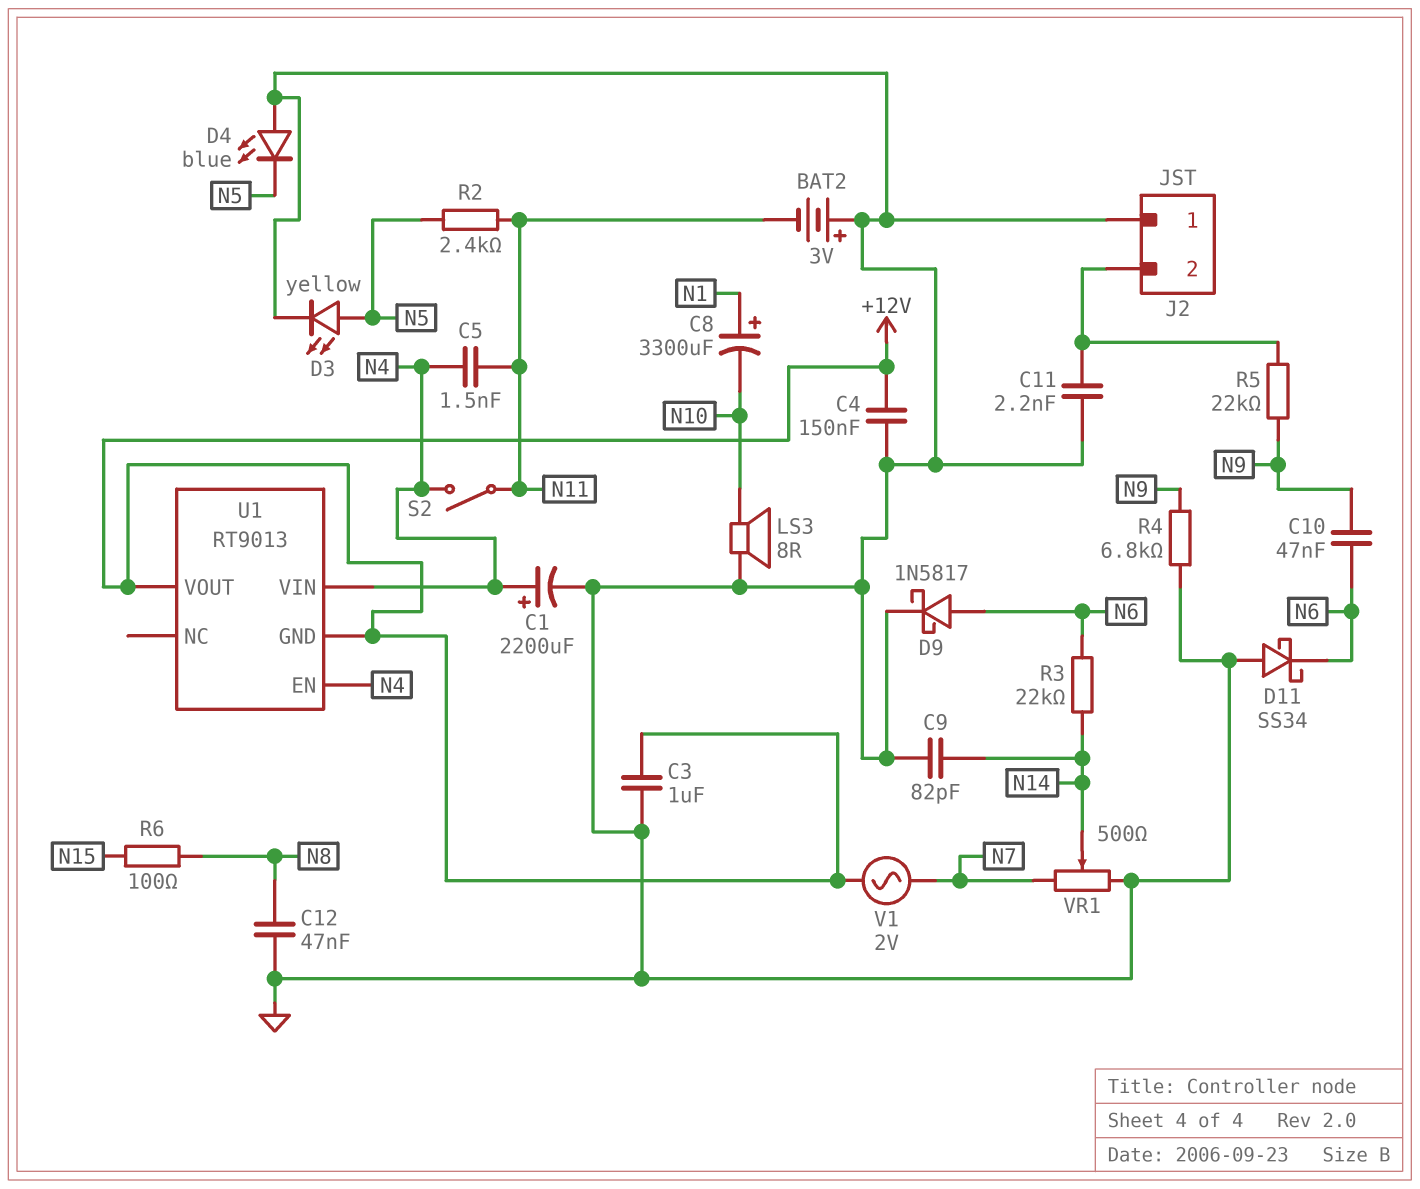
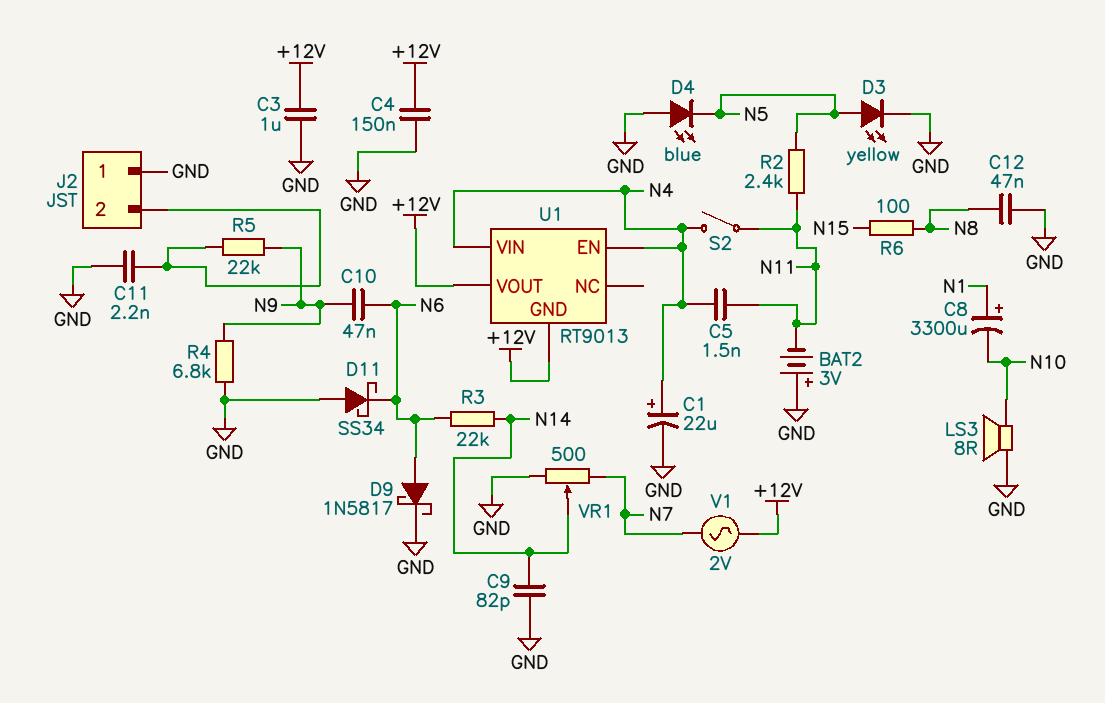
C1: 2200uF (plus N4, minus GND) -> 22uF (plus N4, minus GND)

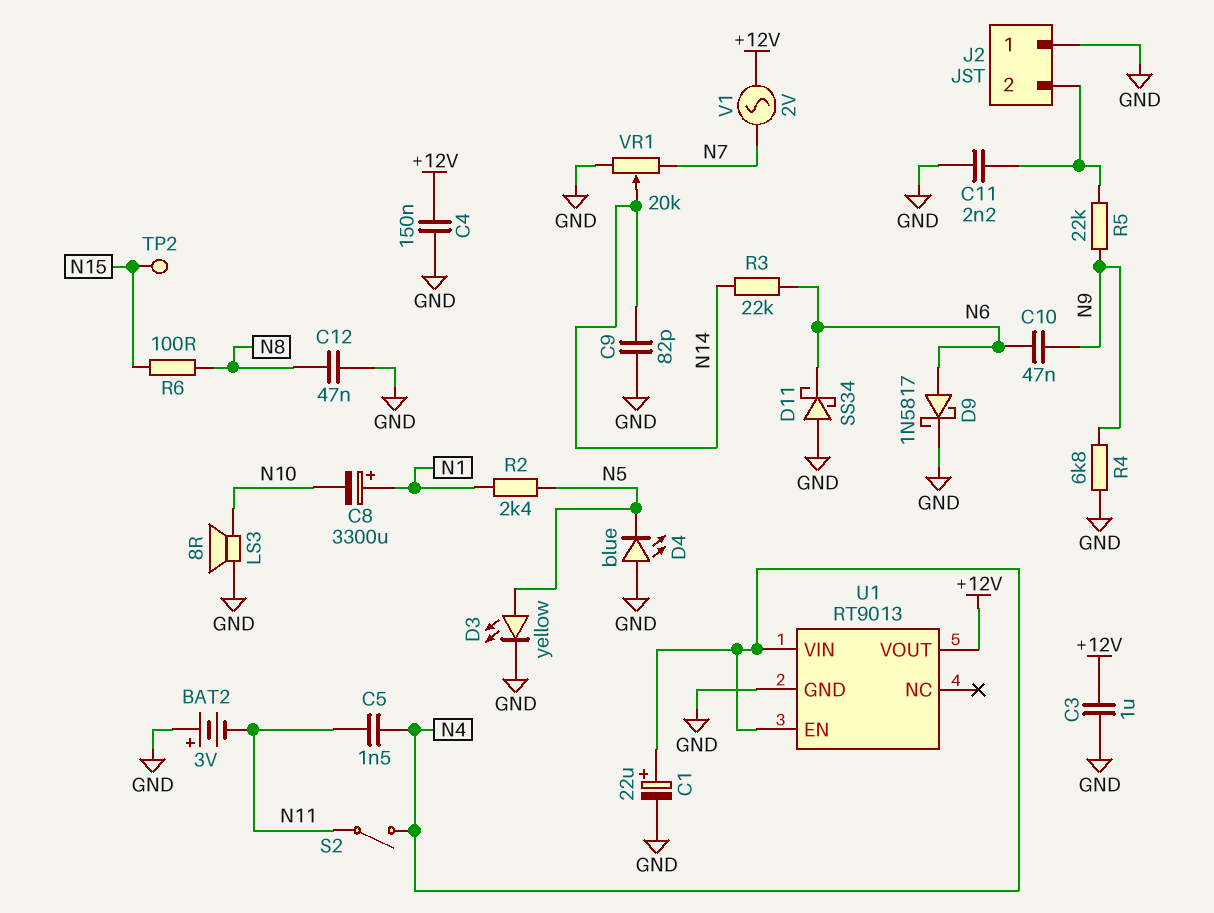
R2: 2.4k (N5, N11) -> 2.4k (N1, N5)
TP2: none -> test point (N15)
U1 pin GND: +12V -> GND
VR1: 500 (GND, N7, wiper N14) -> 20k (GND, N7, wiper N14)

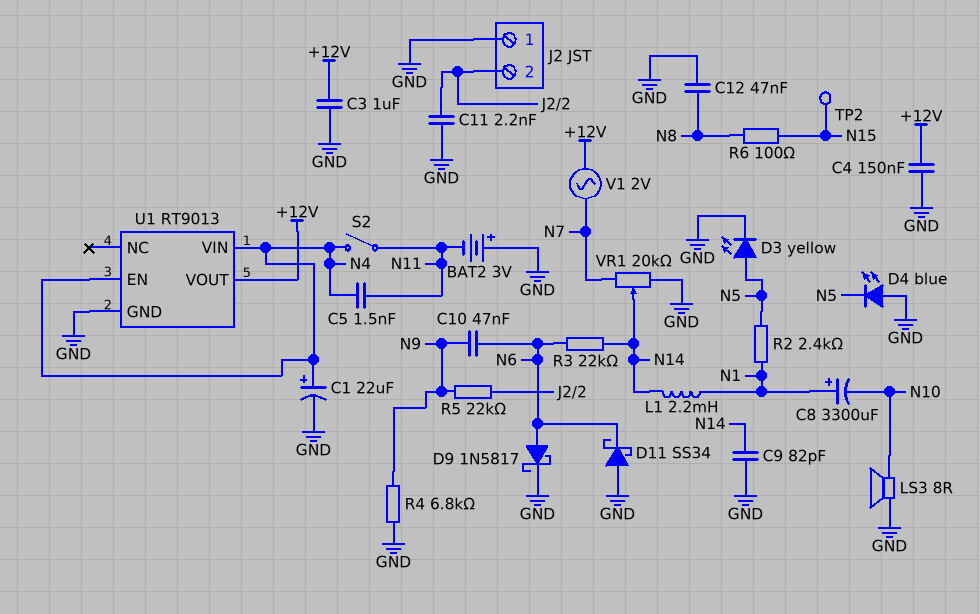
L1: none -> 2.2mH (N1, N14)

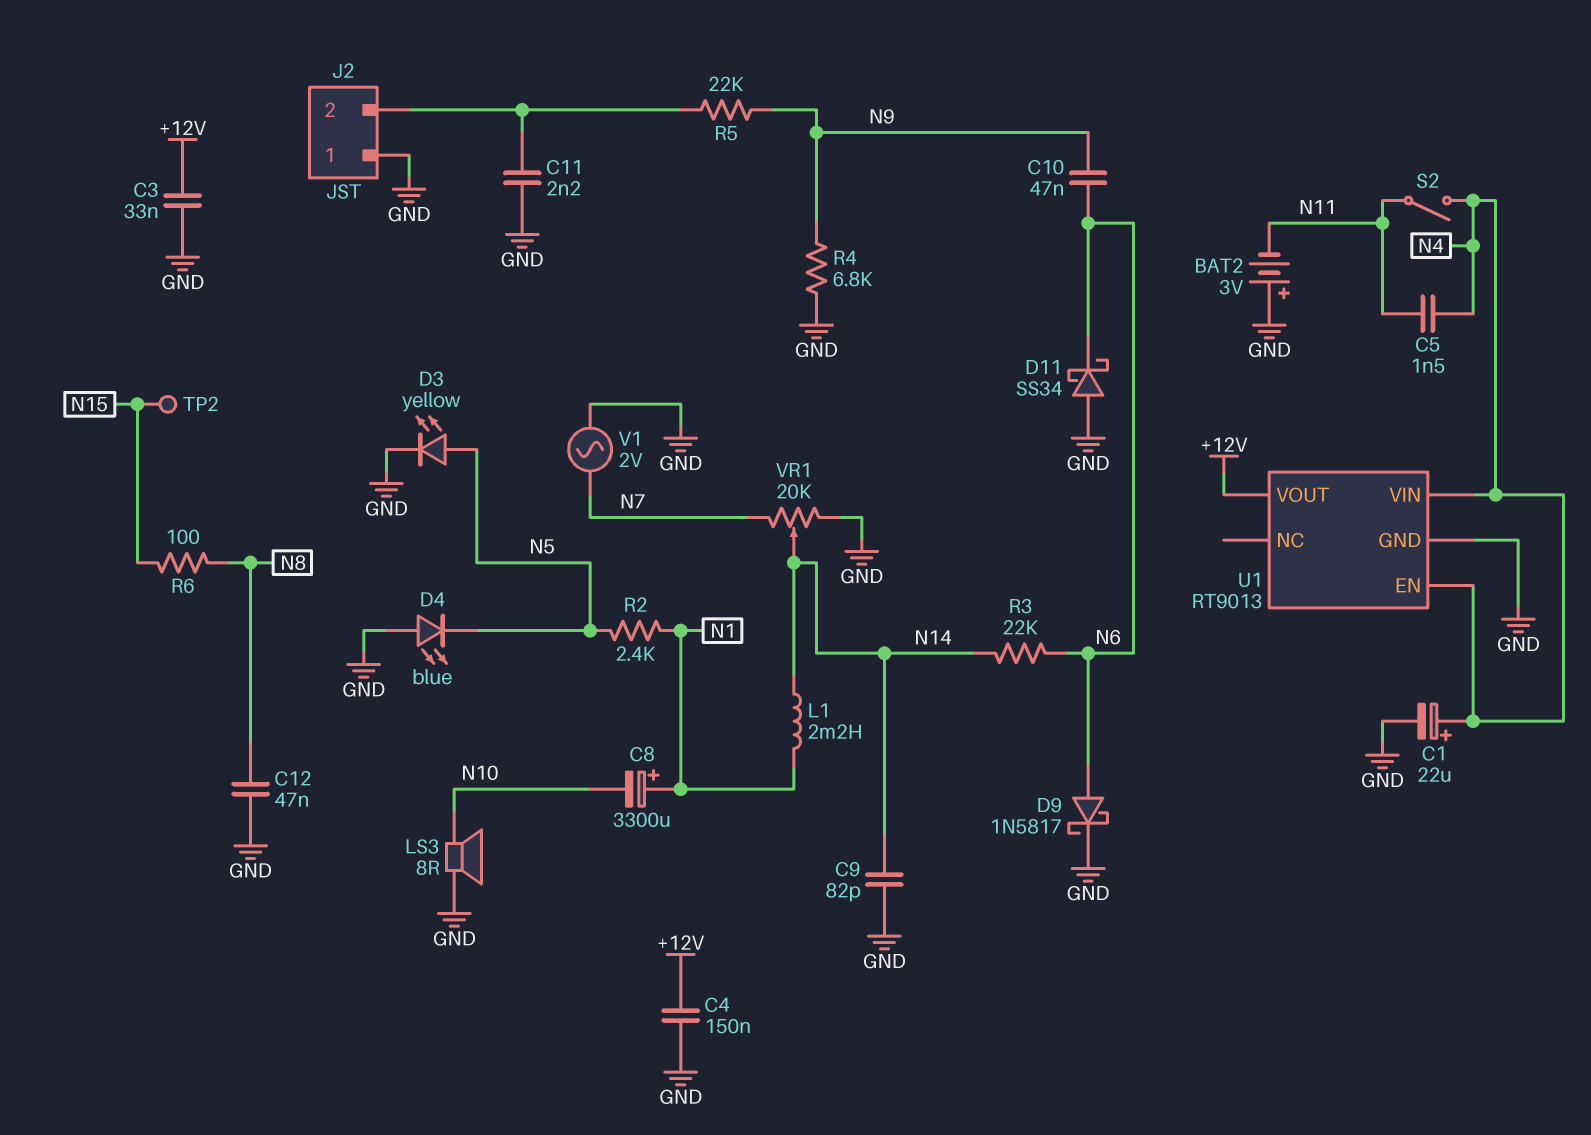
C3: 1uF (+12V, GND) -> 33nF (+12V, GND)
V1: AC 2V (+12V, N7) -> AC 2V (GND, N7)

